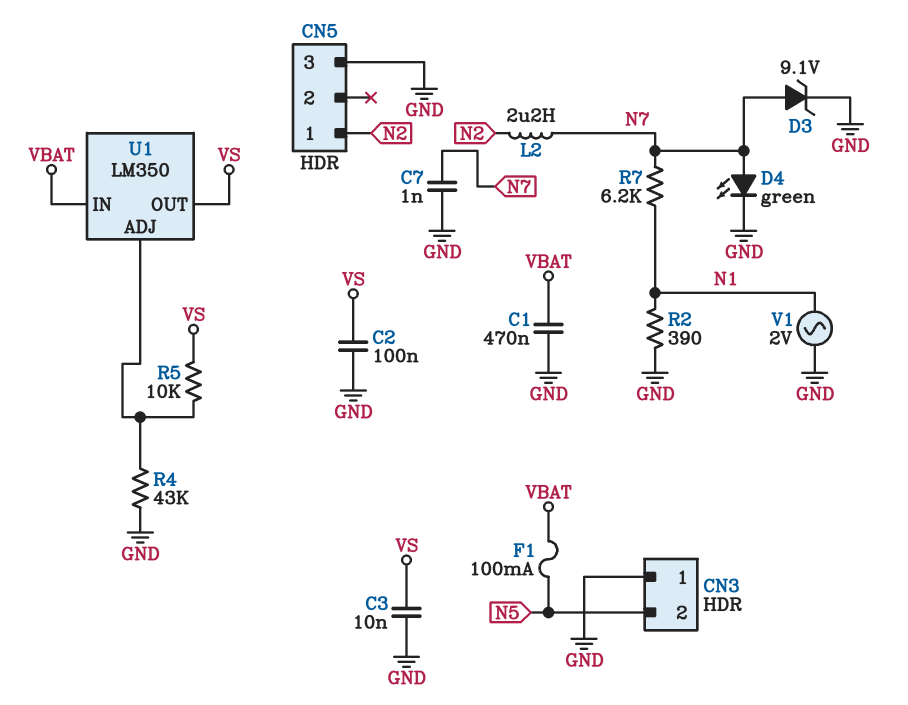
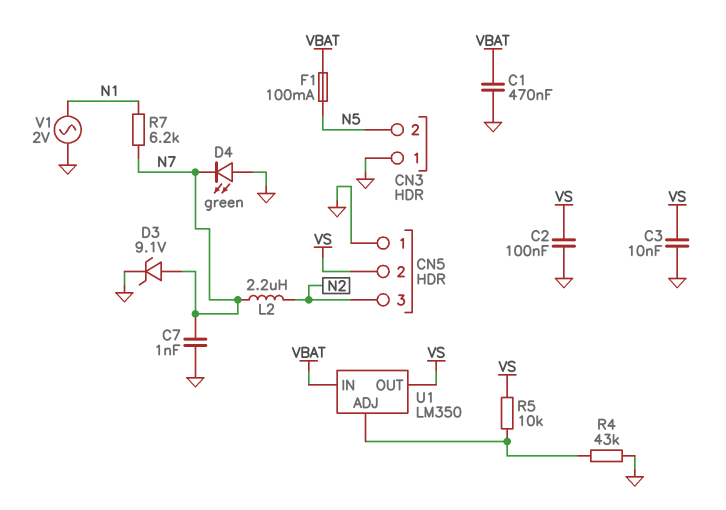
CN5 pin 1: N2 -> GND
CN5 pin 2: none -> VS
CN5 pin 3: GND -> N2
D4: LED green (A N7, K GND) -> LED green (A GND, K N7)
R2: 390 (GND, N1) -> none

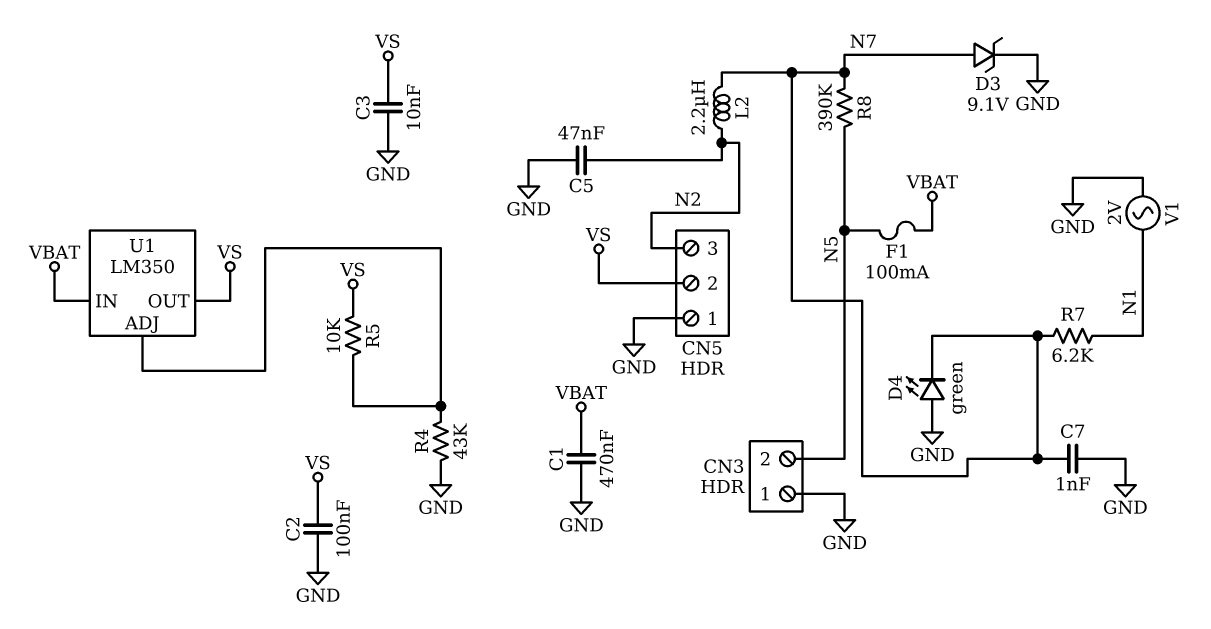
C5: none -> 47nF (GND, N2)
R8: none -> 390k (N5, N7)

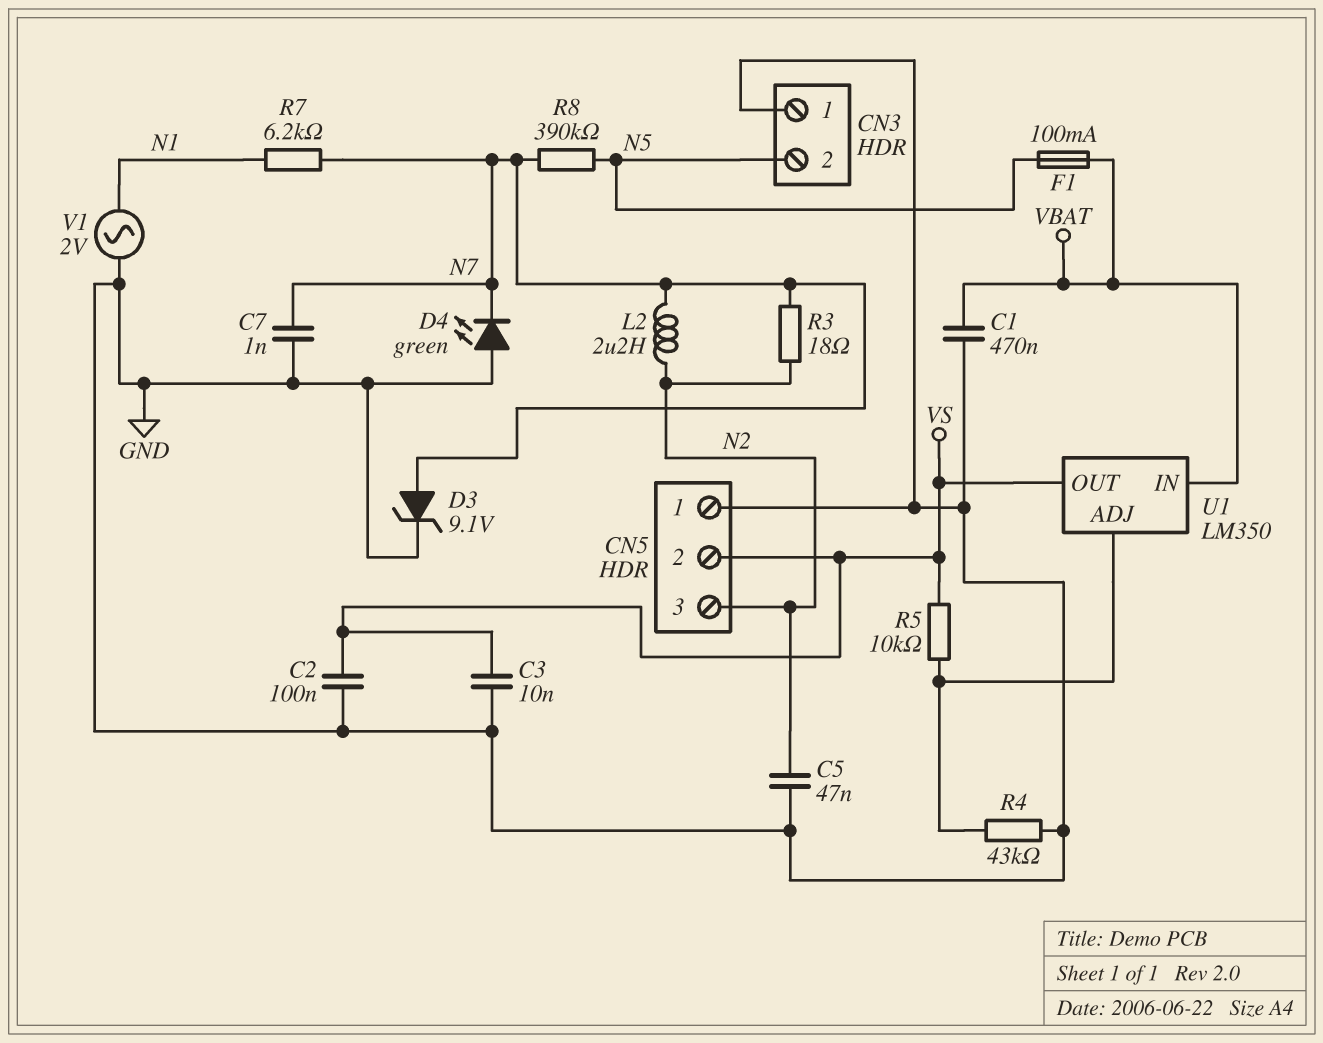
R3: none -> 18 (N2, N7)

